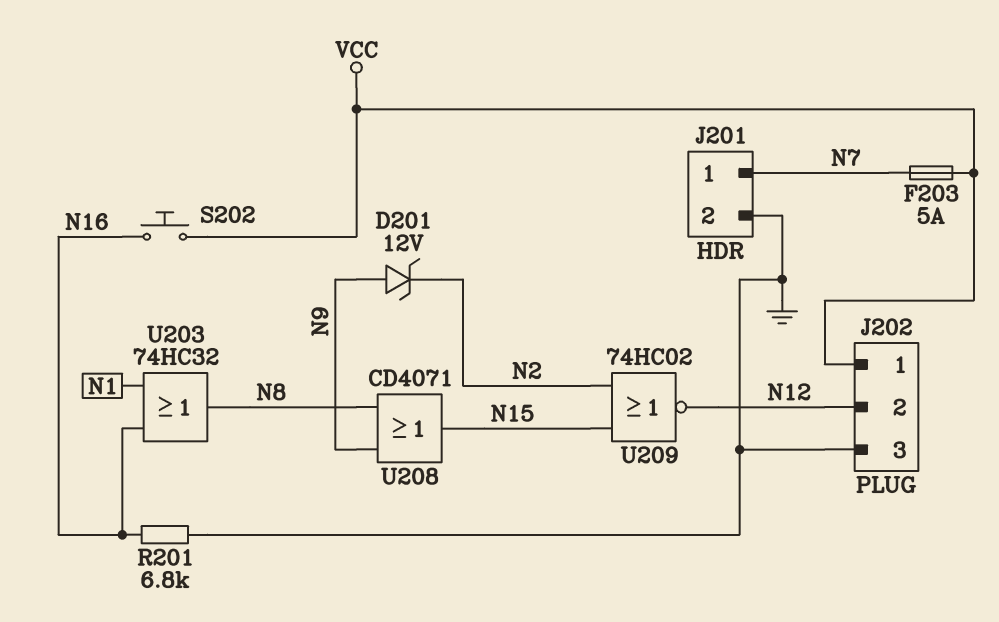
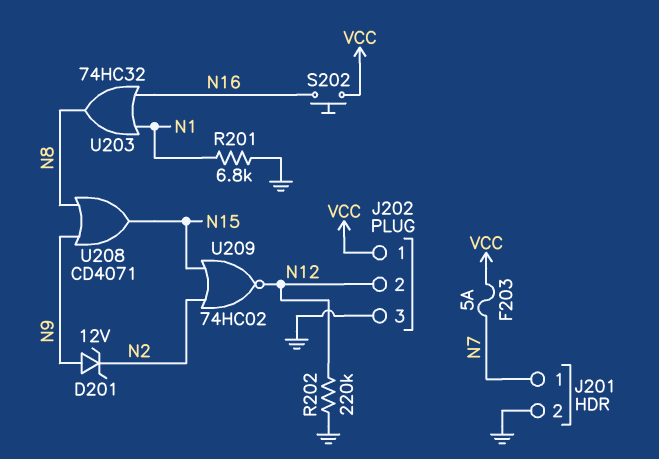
R201: 6.8k (GND, N16) -> 6.8k (GND, N1)
R202: none -> 220k (GND, N12)

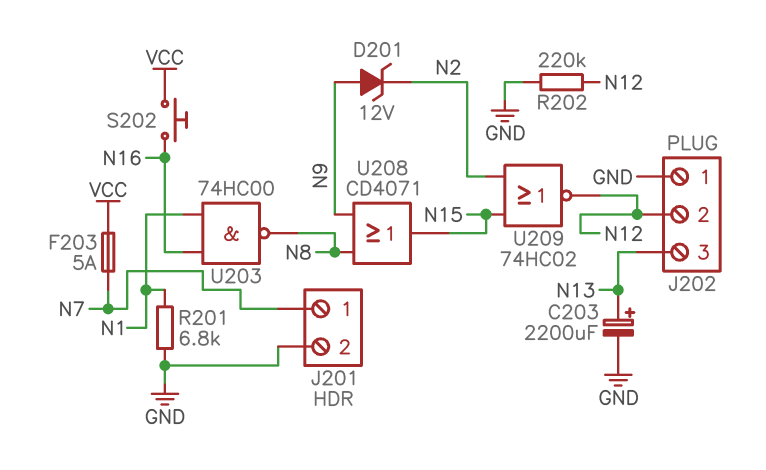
C203: none -> 2200uF (plus N13, minus GND)
J202 pin 1: VCC -> GND
J202 pin 3: GND -> N13
U203: OR 74HC32 (in N1, in N16, out N8) -> NAND 74HC00 (in N1, in N16, out N8)

